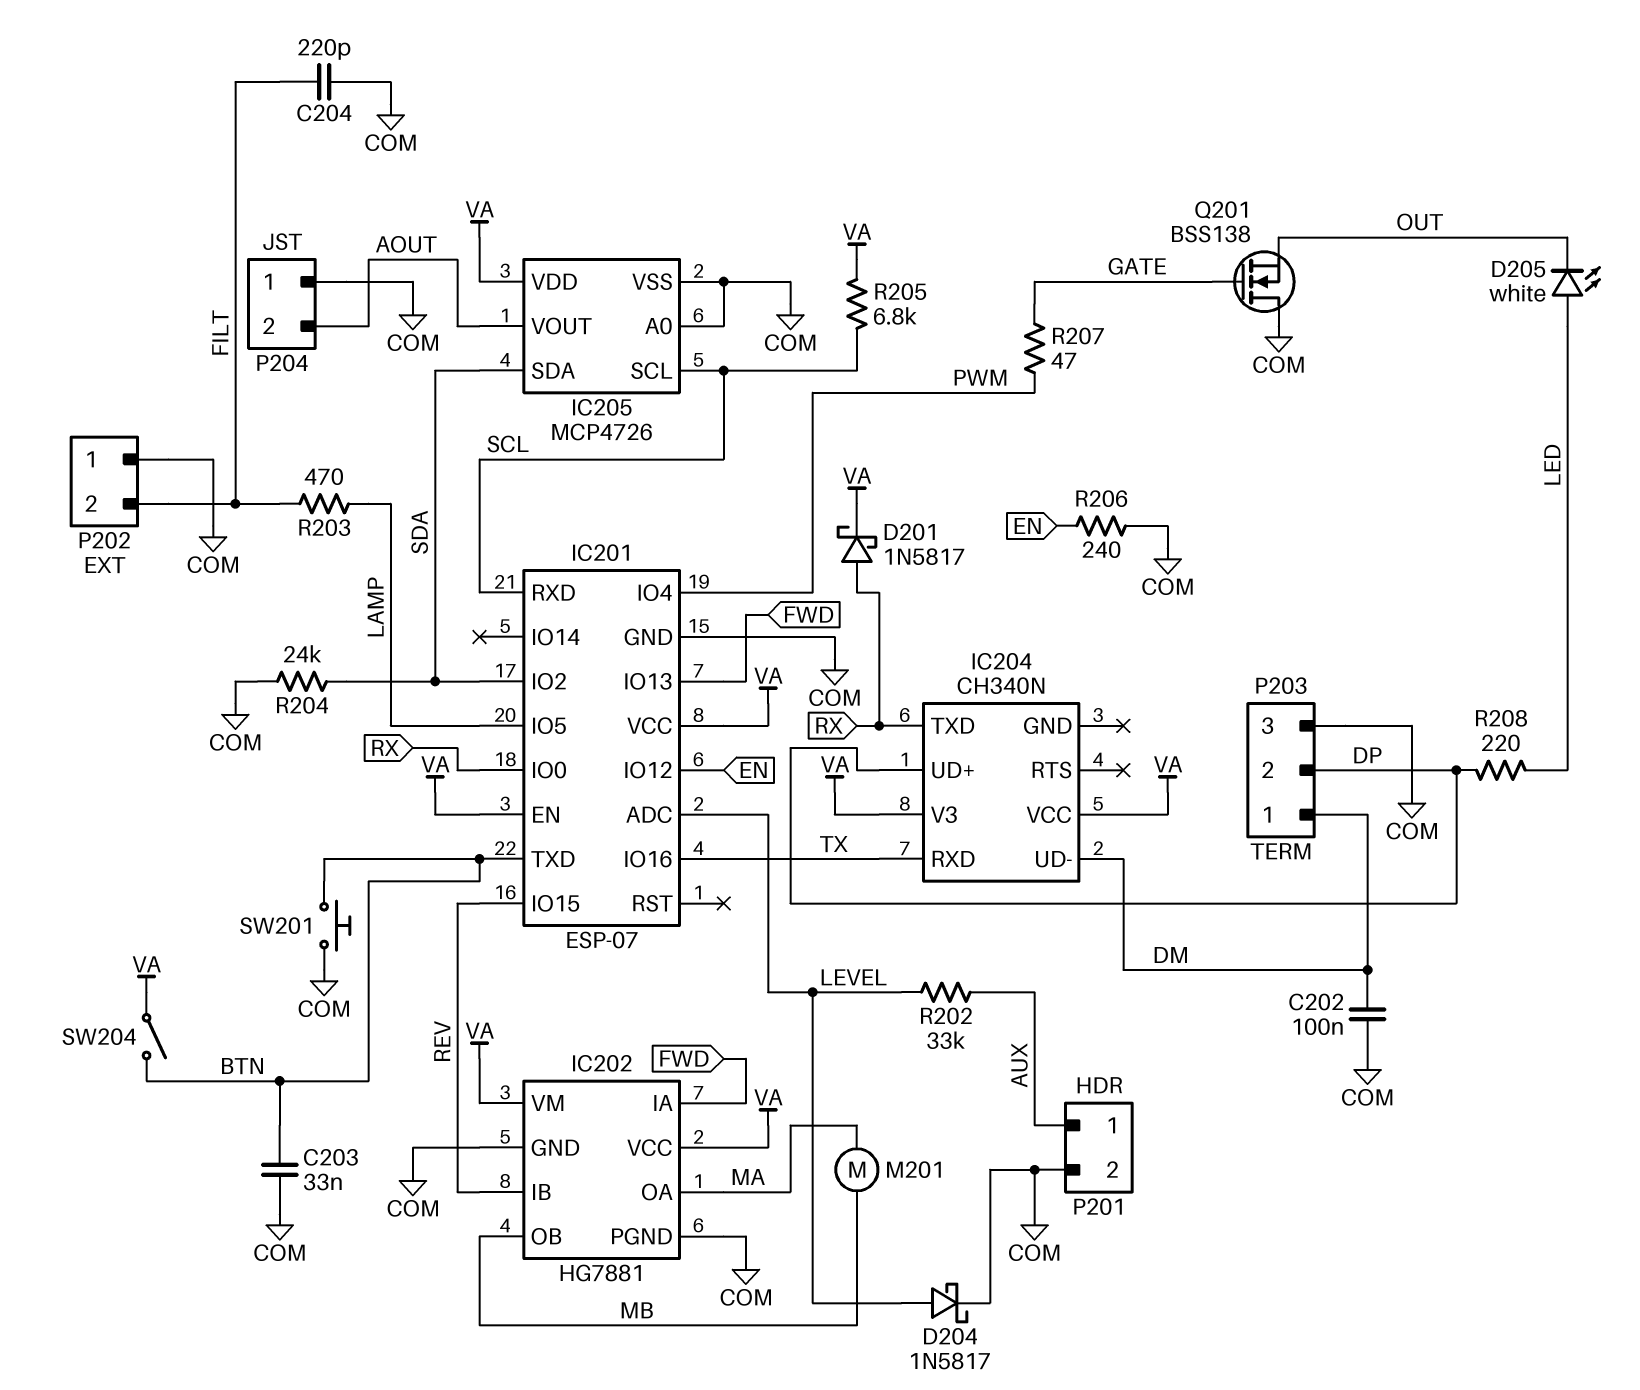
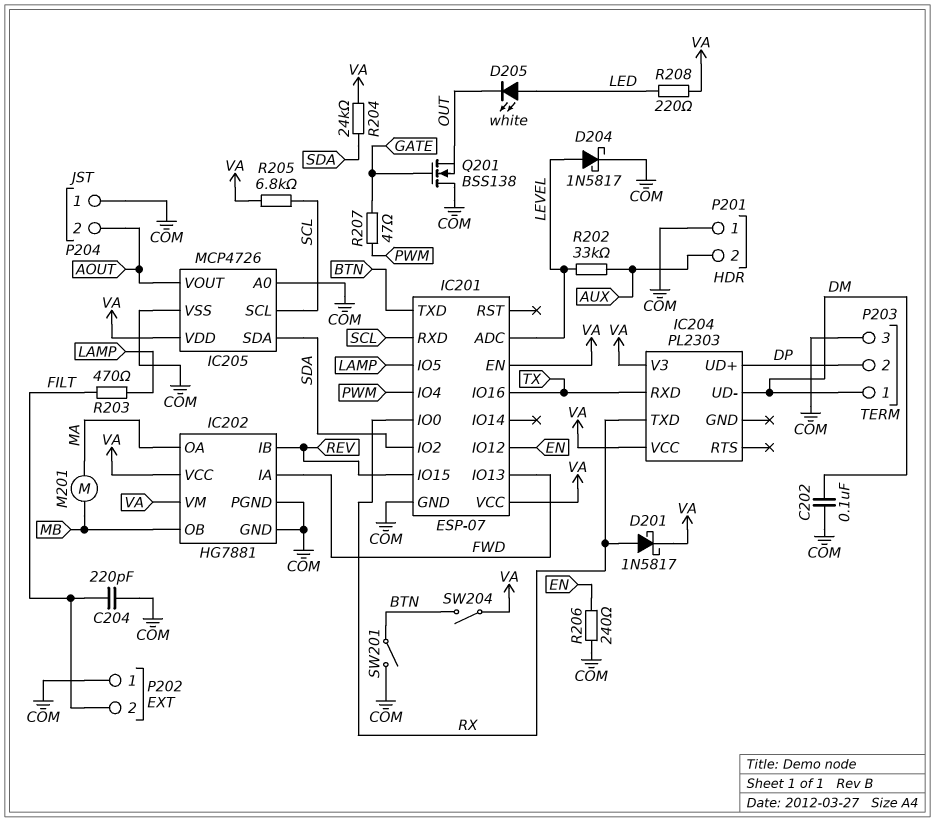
C203: 33nF (BTN, COM) -> none
IC204: CH340N -> PL2303
P201 pin 1: AUX -> COM
P201 pin 2: COM -> AUX
R204: 24k (COM, SDA) -> 24k (SDA, VA)
R208: 220 (DP, LED) -> 220 (LED, VA)
SW201: button (BTN, COM) -> switch (BTN, COM)

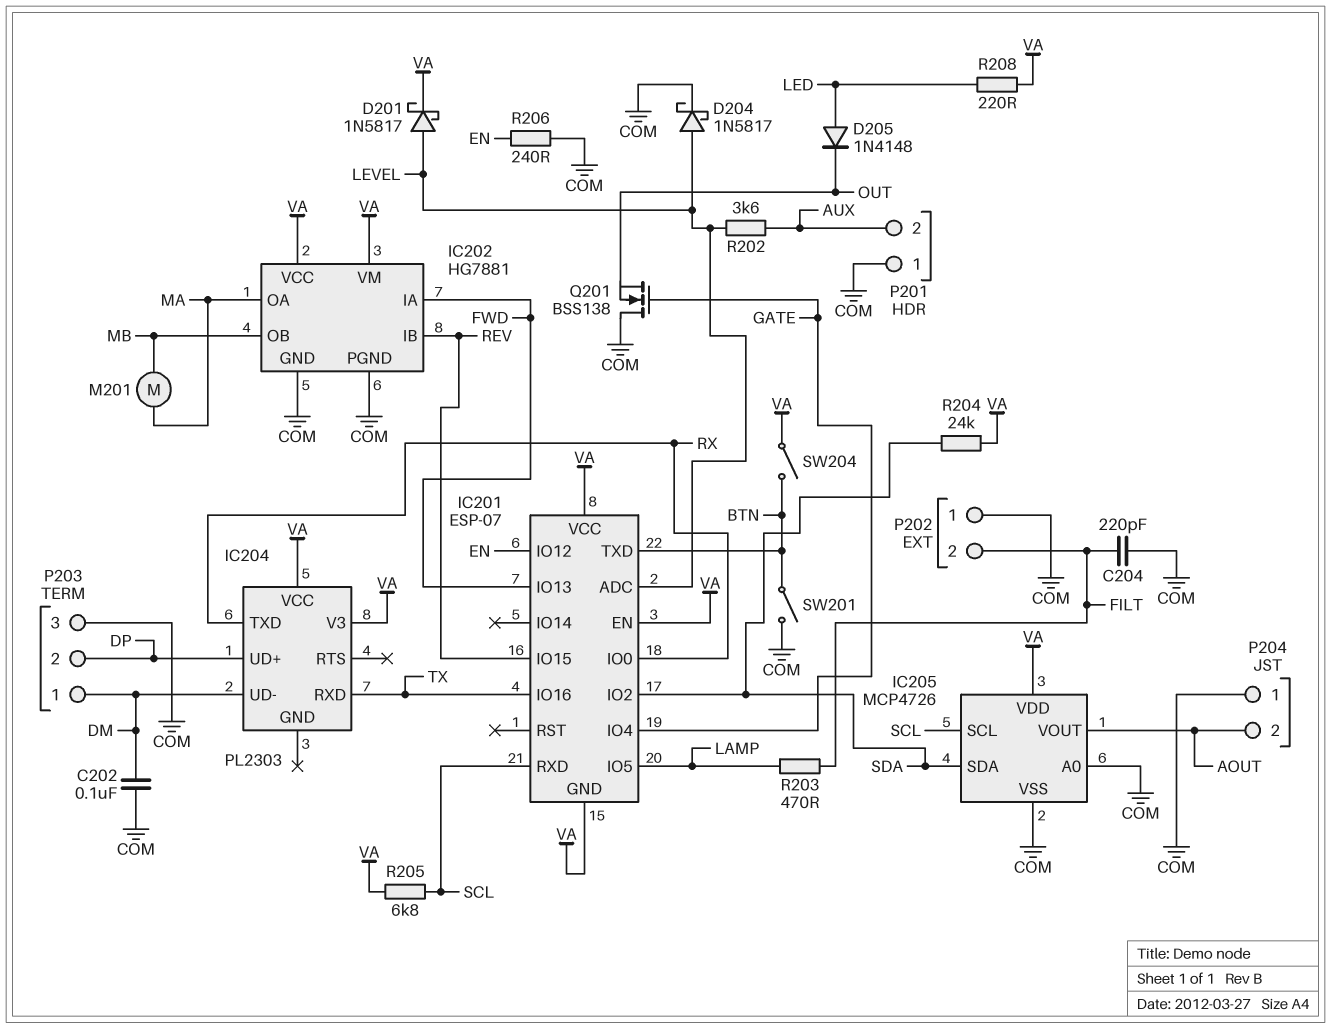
D201: schottky 1N5817 (A RX, K VA) -> schottky 1N5817 (A LEVEL, K VA)
D205: LED white (A LED, K OUT) -> diode 1N4148 (A LED, K OUT)
IC201 pin GND: COM -> VA
IC201 pin IO4: PWM -> GATE
R202: 33k (AUX, LEVEL) -> 3.6k (AUX, LEVEL)
R207: 47 (GATE, PWM) -> none

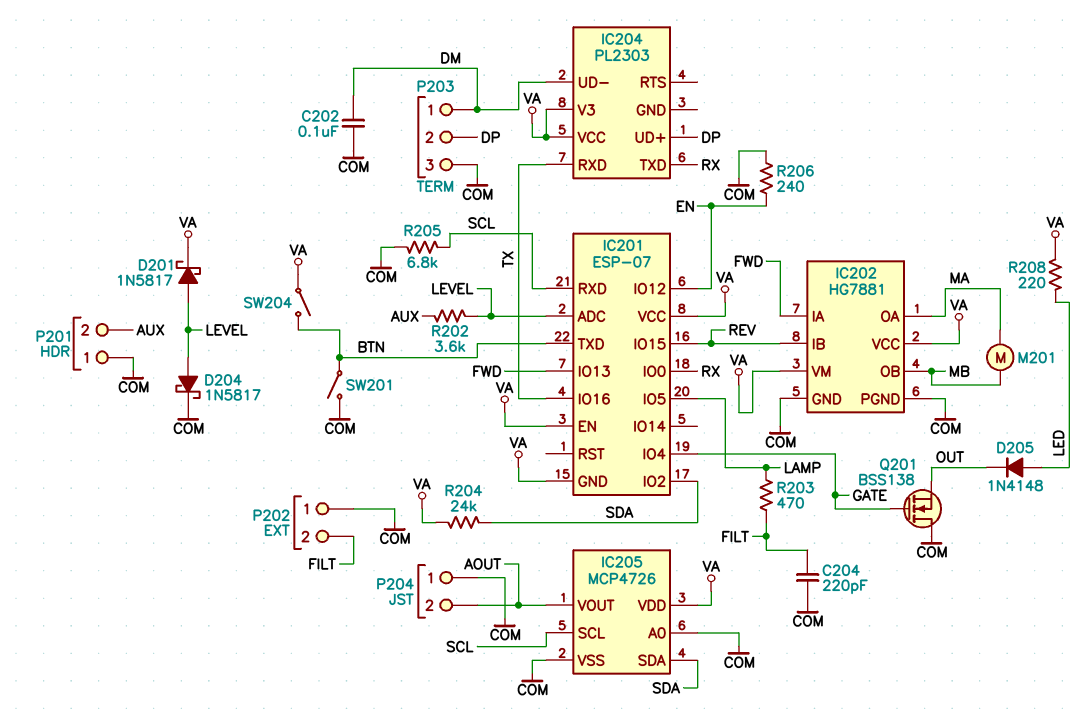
R205: 6.8k (SCL, VA) -> 6.8k (COM, SCL)

